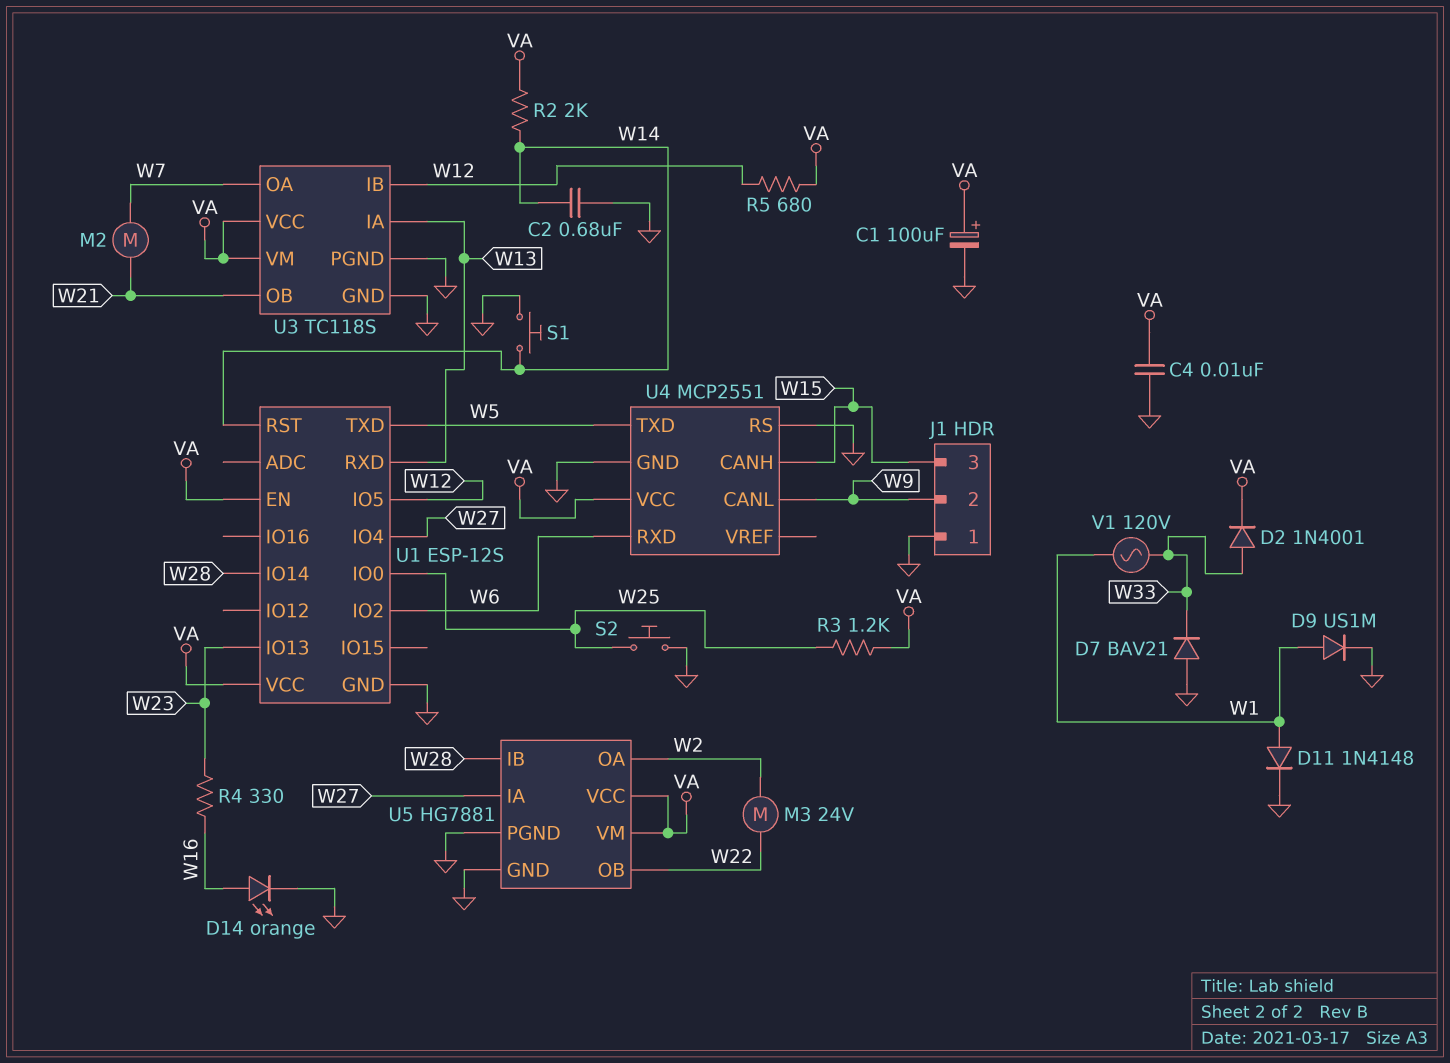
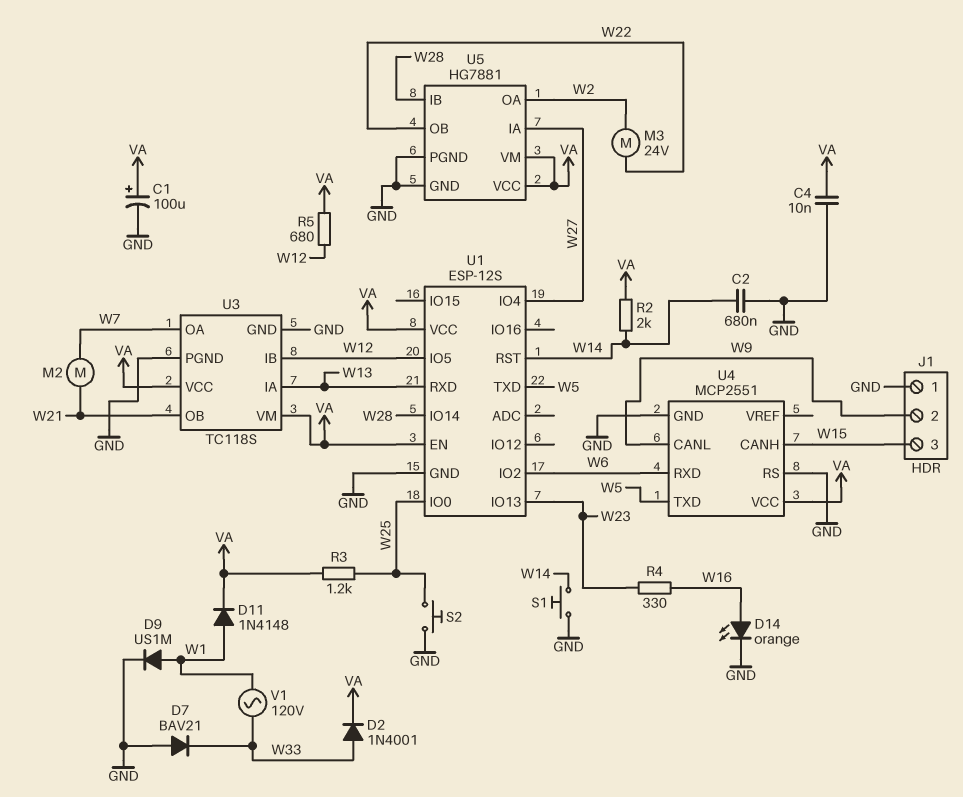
D11: diode 1N4148 (A W1, K GND) -> diode 1N4148 (A W1, K VA)

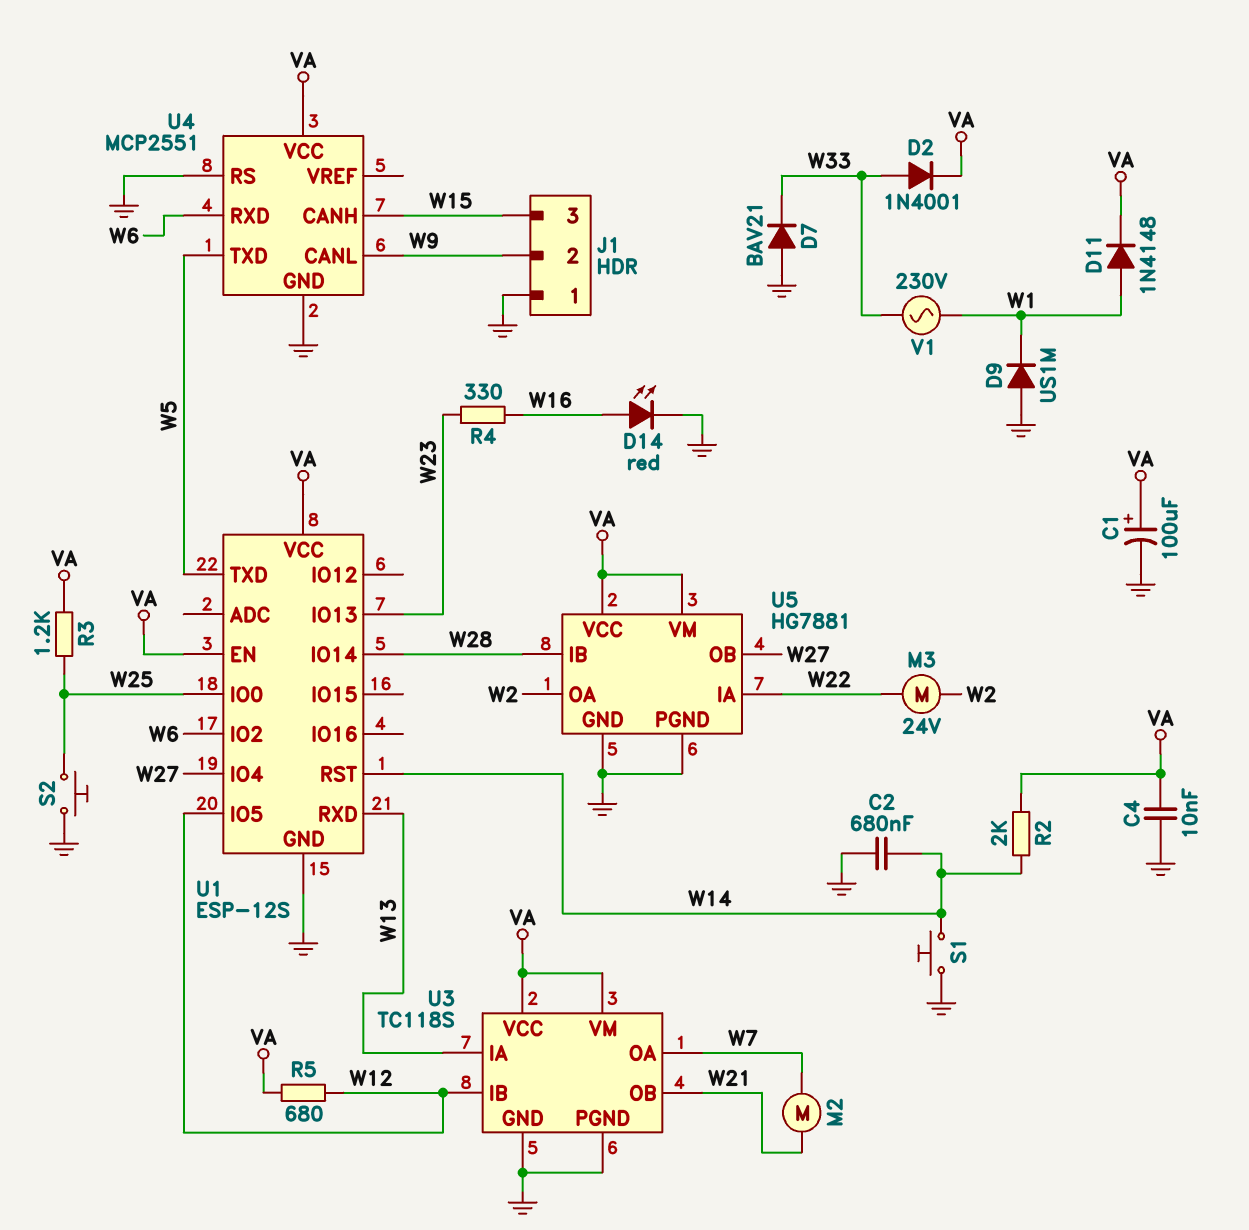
D9: diode US1M (A W1, K GND) -> diode US1M (A GND, K W1)
D14: LED orange (A W16, K GND) -> LED red (A W16, K GND)
U5 pin IA: W27 -> W22
U5 pin OB: W22 -> W27
V1: AC 120V (W1, W33) -> AC 230V (W1, W33)

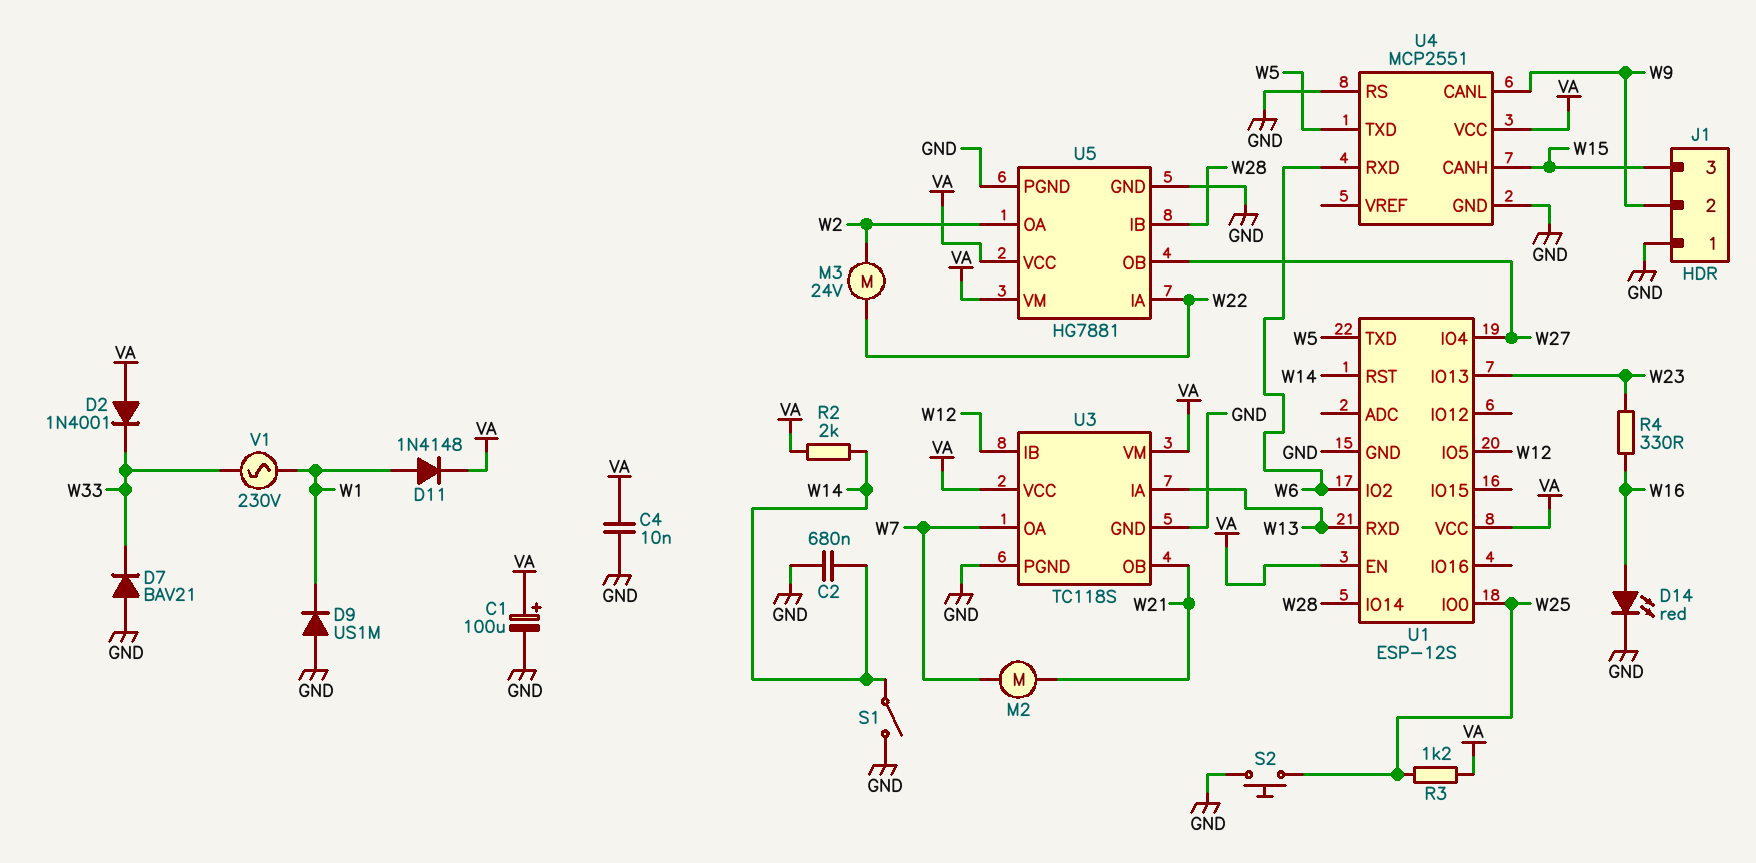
D2: diode 1N4001 (A W33, K VA) -> diode 1N4001 (A VA, K W33)
R5: 680 (VA, W12) -> none
S1: button (GND, W14) -> switch (GND, W14)

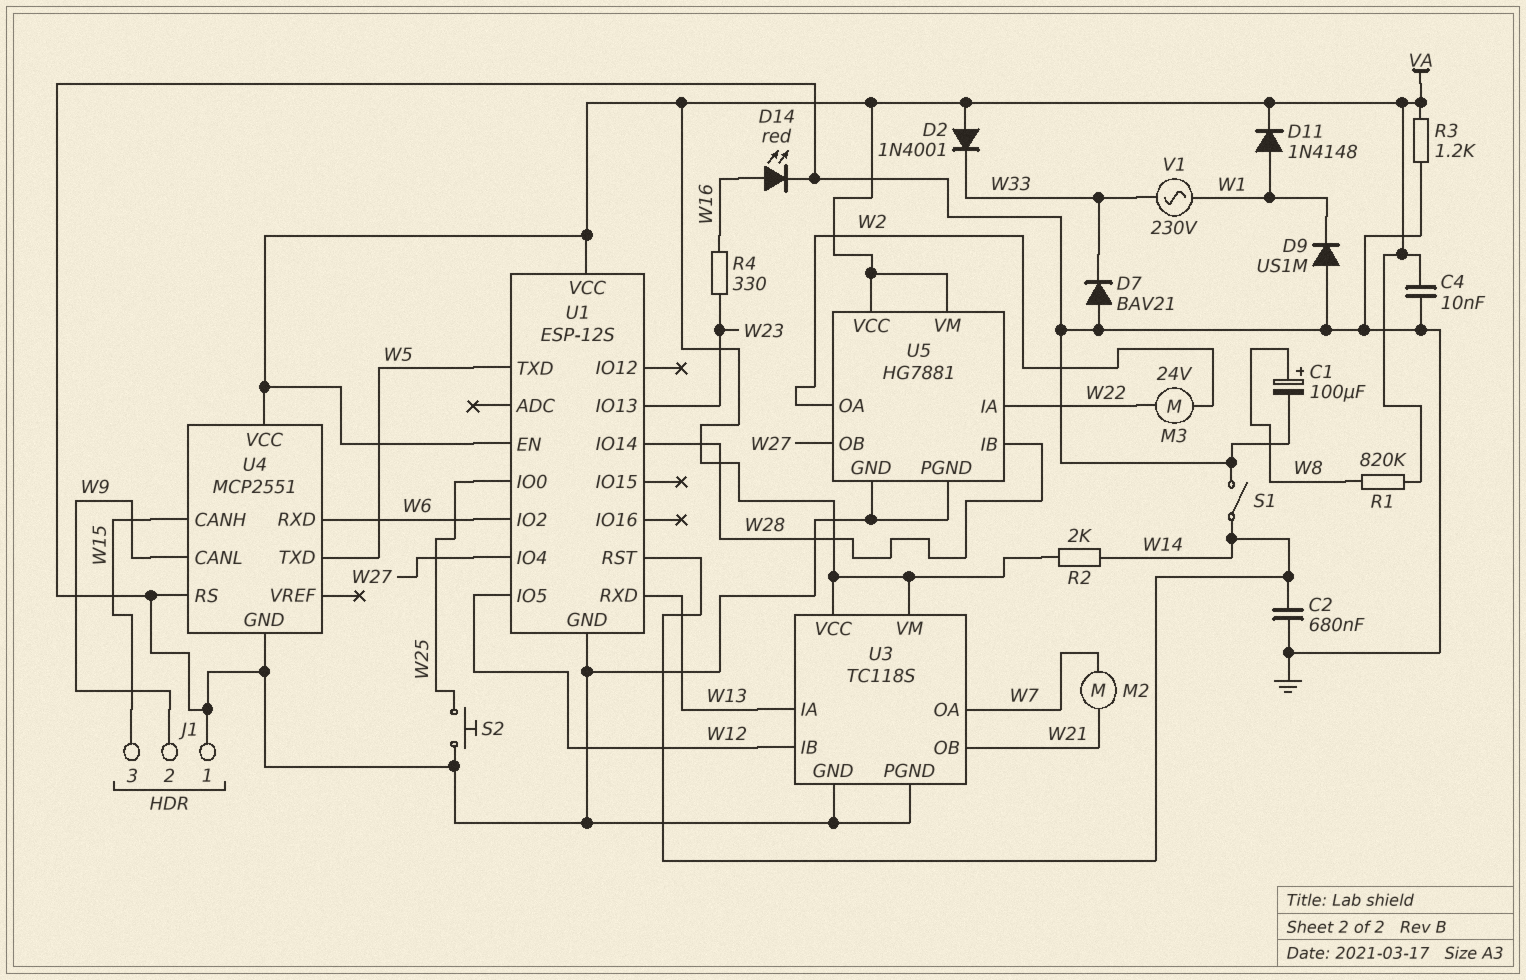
C1: 100uF (plus VA, minus GND) -> 100uF (plus W8, minus GND)
R1: none -> 820k (VA, W8)
R3: 1.2k (VA, W25) -> 1.2k (GND, VA)

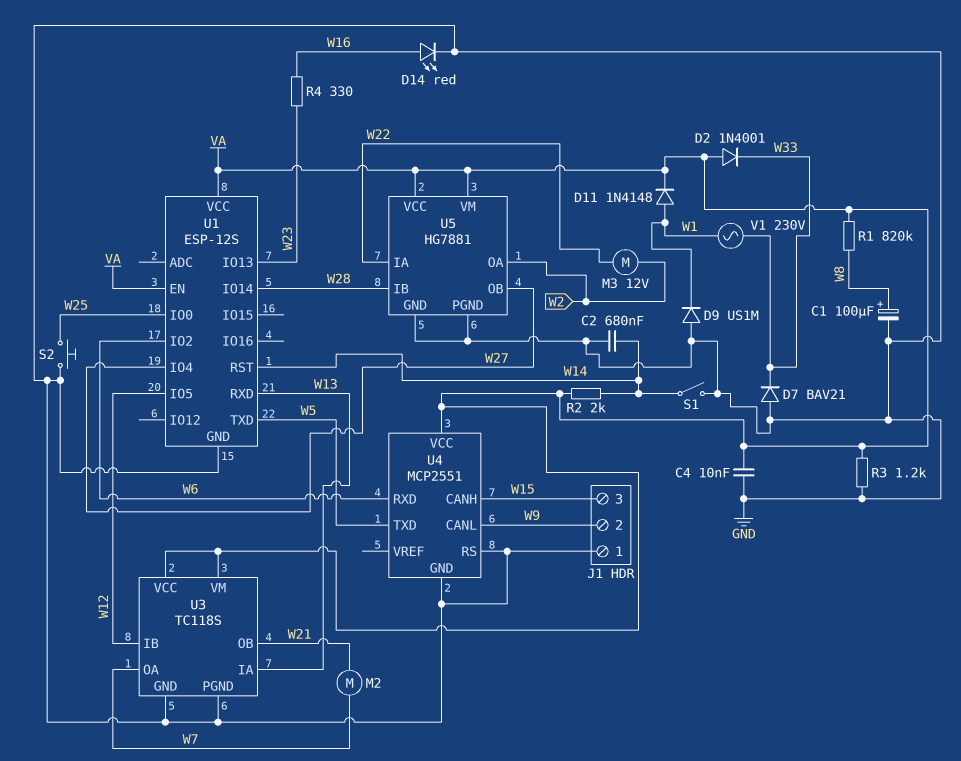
M3: motor 24V (W2, W22) -> motor 12V (W2, W22)

